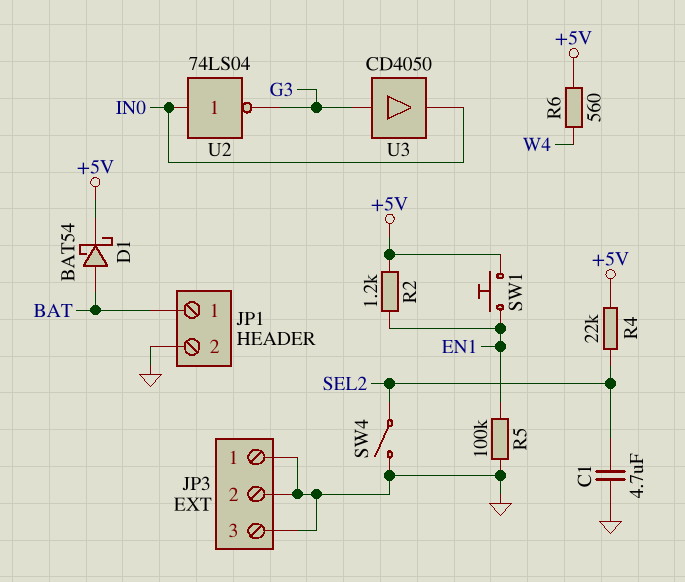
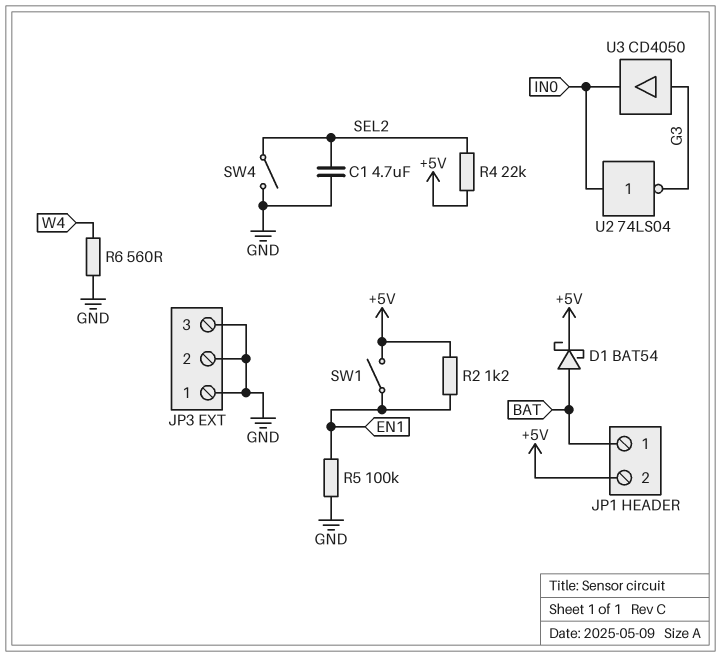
JP1 pin 2: GND -> +5V
R6: 560 (+5V, W4) -> 560 (GND, W4)
SW1: button (+5V, EN1) -> switch (+5V, EN1)

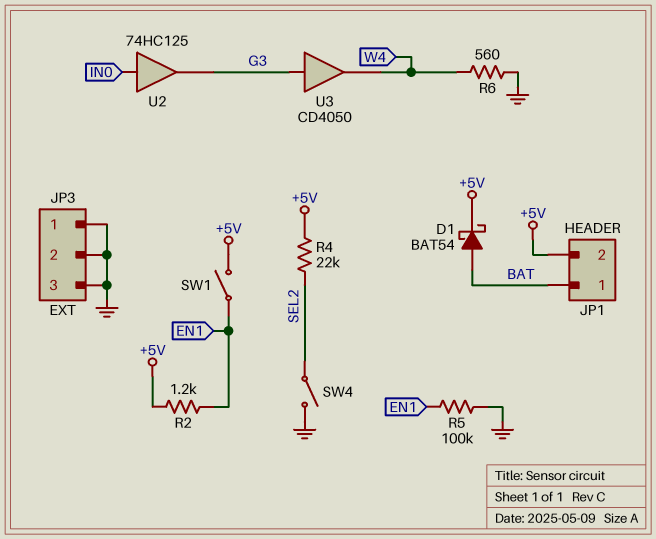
C1: 4.7uF (GND, SEL2) -> none
U2: NOT 74LS04 (in IN0, out G3) -> buffer 74HC125 (in IN0, out G3)
U3: buffer CD4050 (in G3, out IN0) -> buffer CD4050 (in G3, out W4)

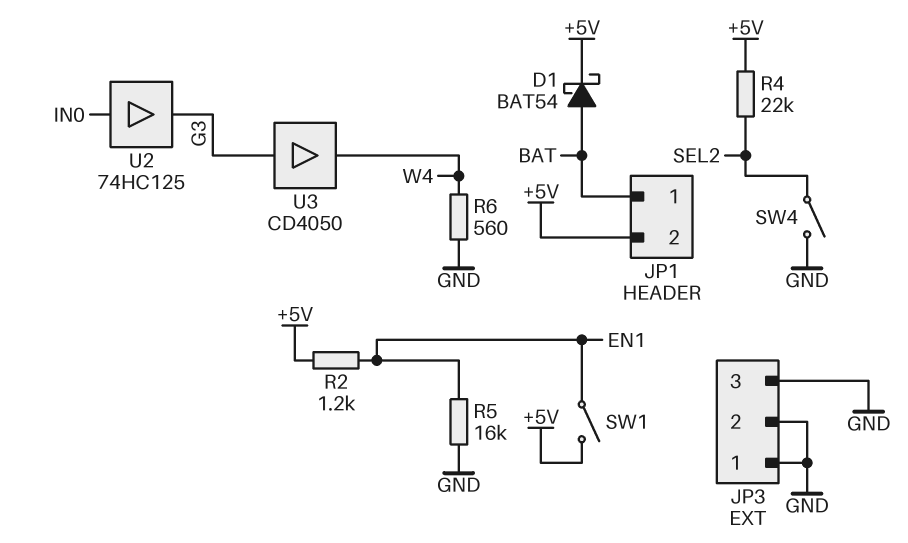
R5: 100k (EN1, GND) -> 16k (EN1, GND)

